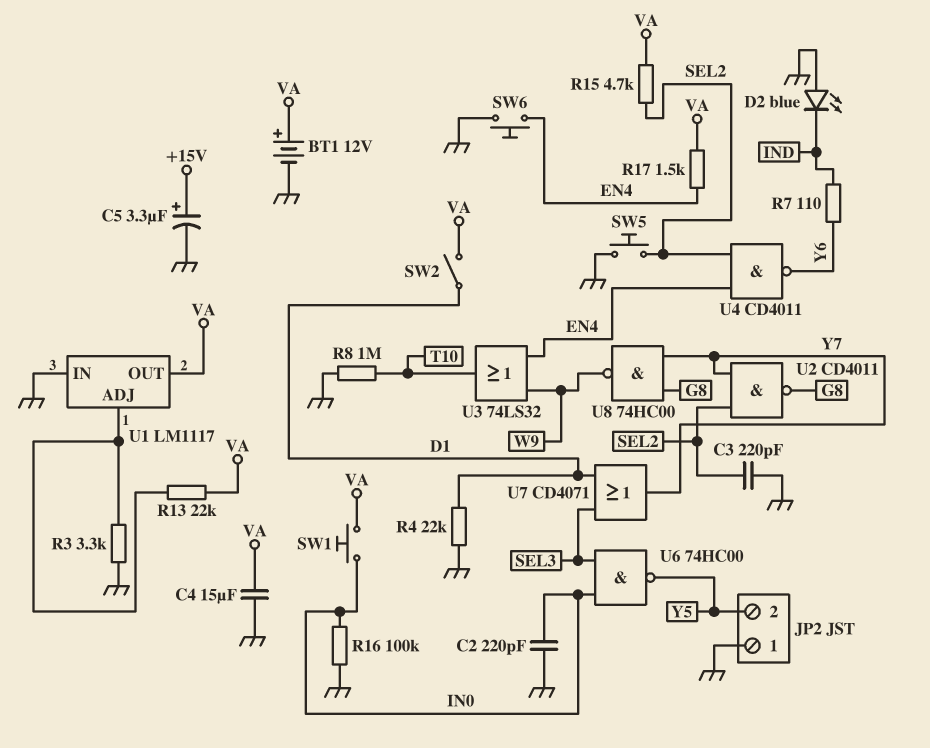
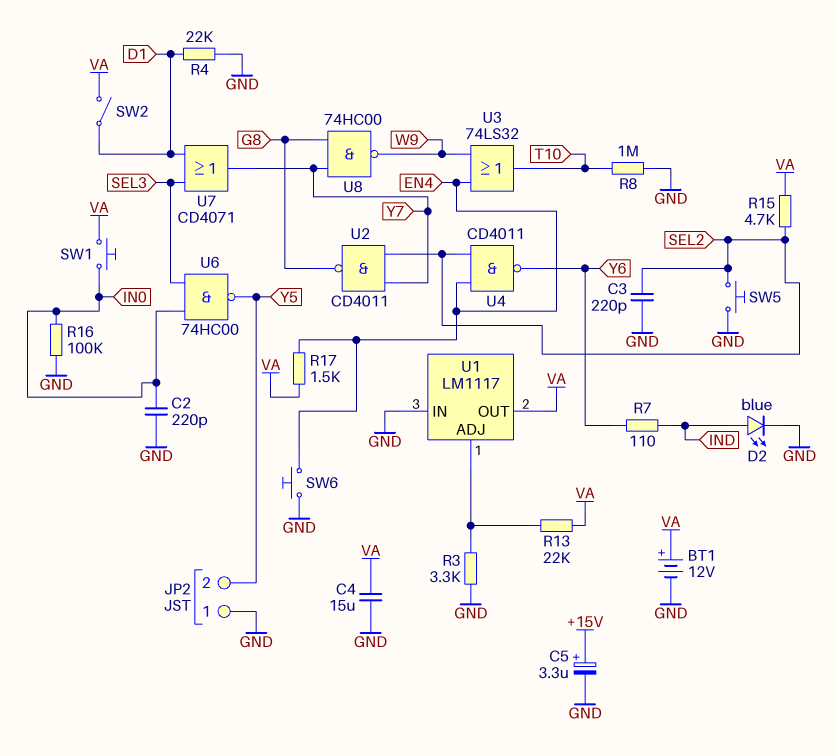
D2: LED blue (A GND, K IND) -> LED blue (A IND, K GND)

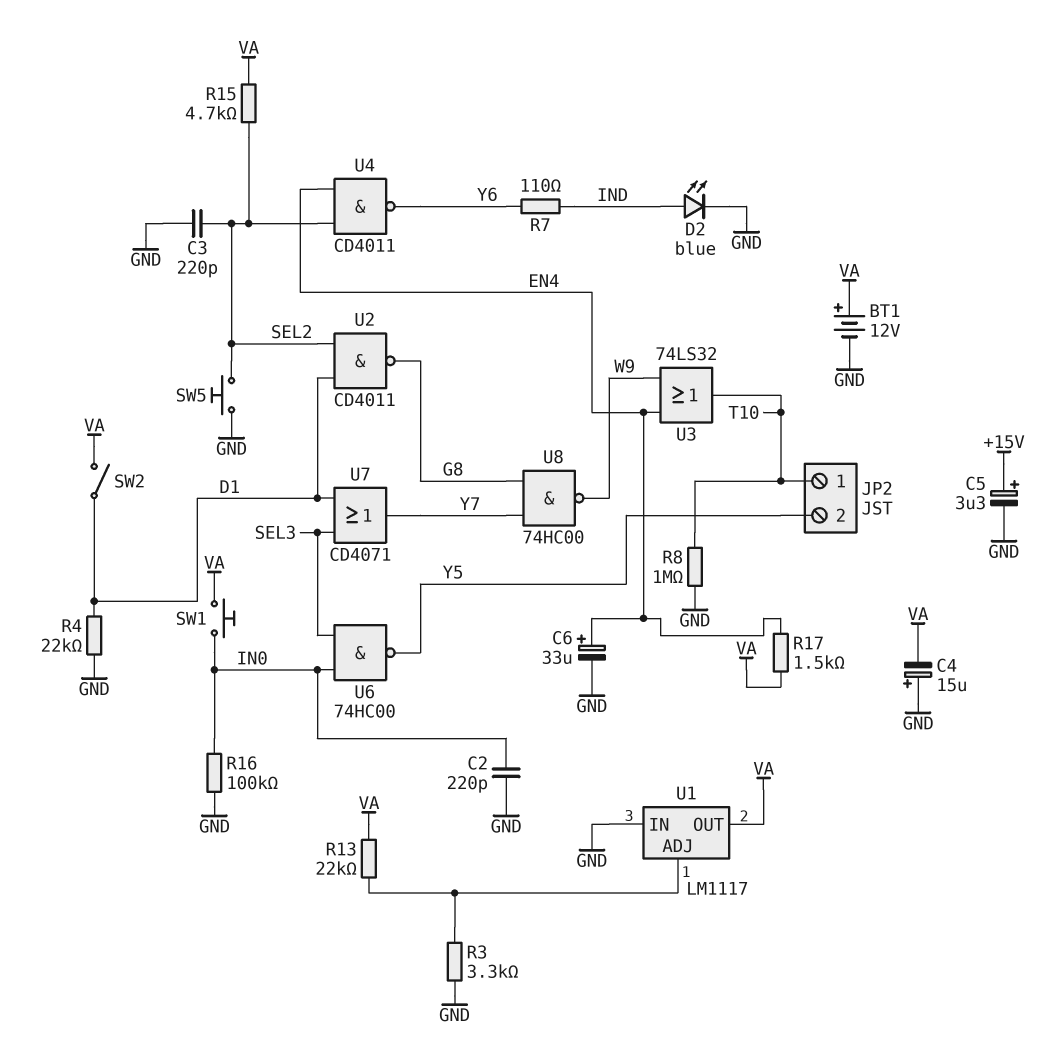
C4: 15uF (GND, VA) -> 15uF (plus GND, minus VA)
C6: none -> 33uF (plus EN4, minus GND)
JP2 pin 1: GND -> T10
SW6: button (EN4, GND) -> none
U2: NAND CD4011 (in SEL2, in Y7, out G8) -> NAND CD4011 (in D1, in SEL2, out G8)

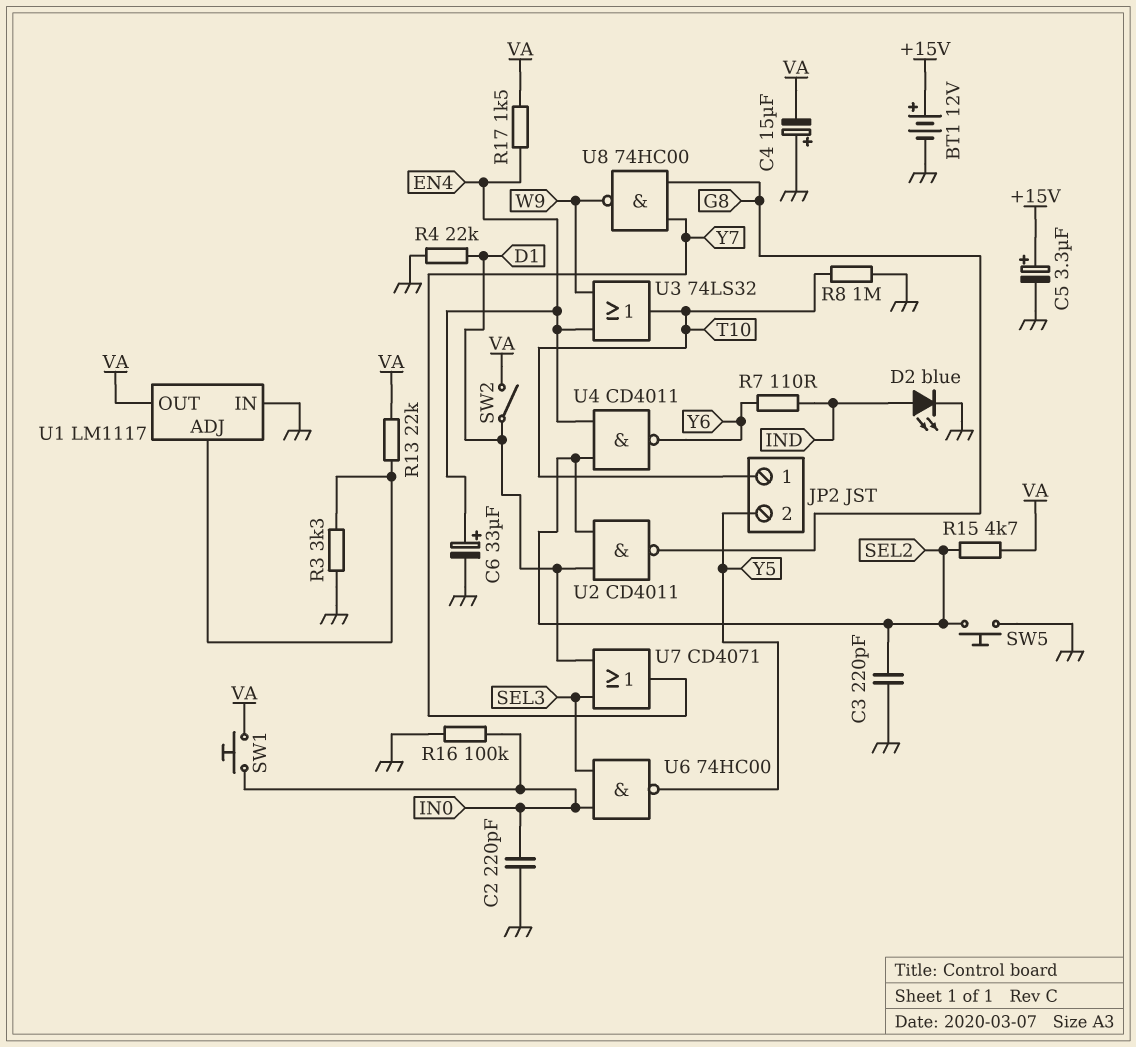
BT1: 12V (plus VA, minus GND) -> 12V (plus +15V, minus GND)

